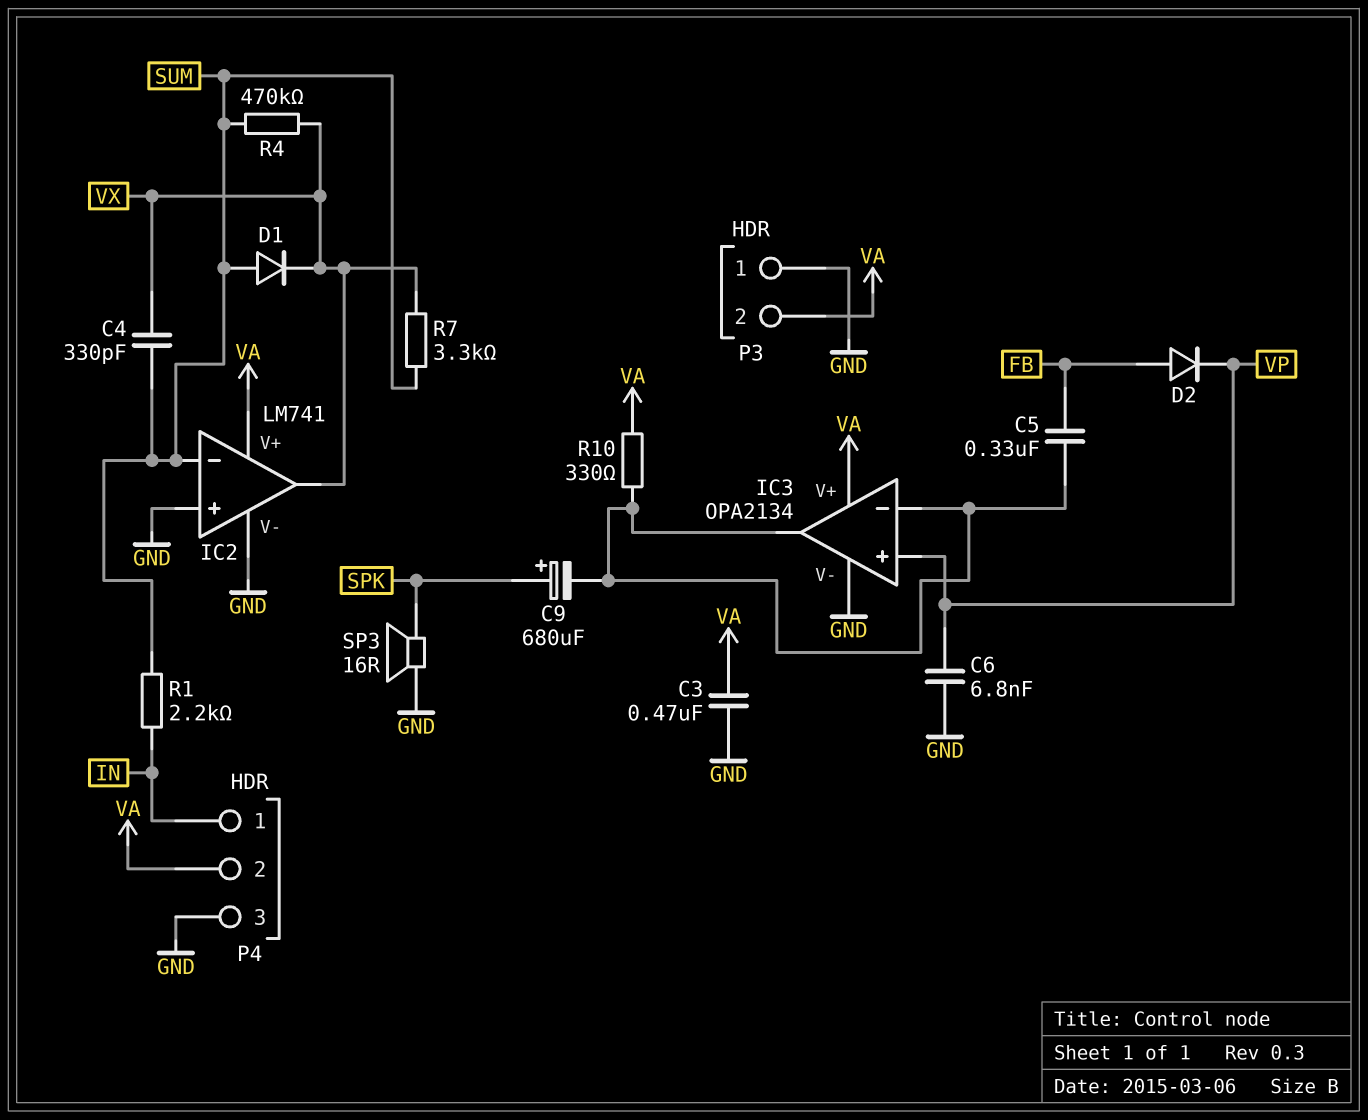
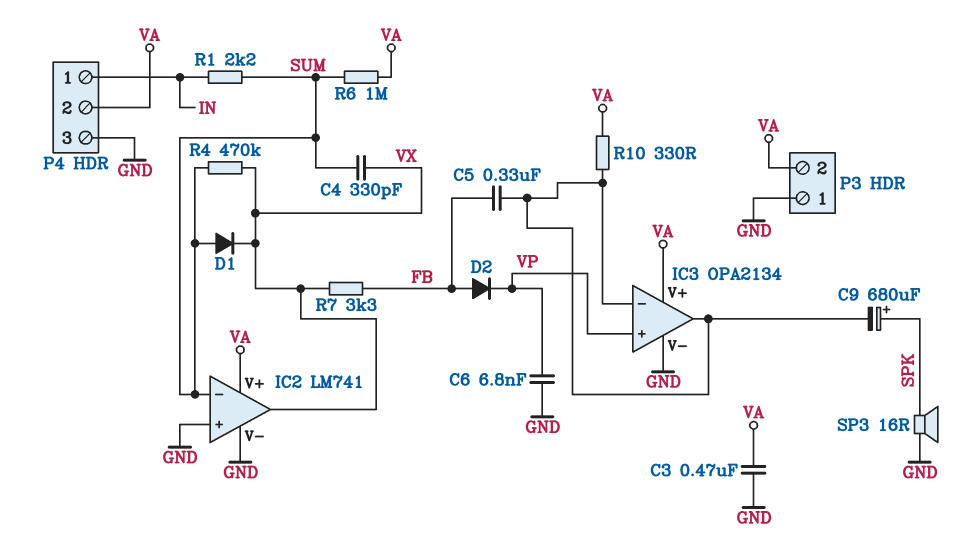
R6: none -> 1M (SUM, VA)
R7: 3.3k (SUM, VX) -> 3.3k (FB, VX)

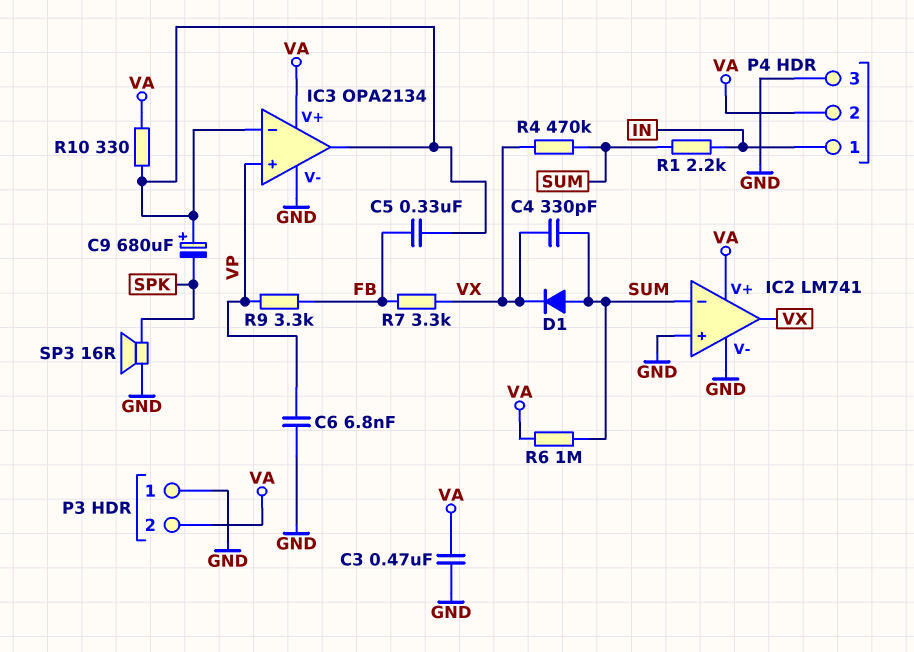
C9: 680uF (plus SPK, minus IC3/in-) -> 680uF (plus IC3/in-, minus SPK)
D2: diode (A FB, K VP) -> none
R9: none -> 3.3k (FB, VP)

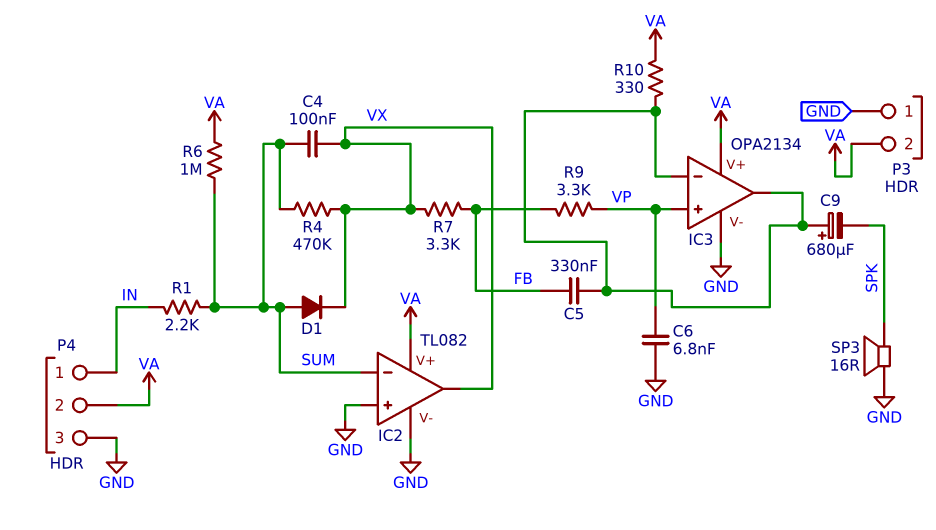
C3: 470nF (GND, VA) -> none
C4: 330pF (SUM, VX) -> 100nF (SUM, VX)
IC2: LM741 -> TL082

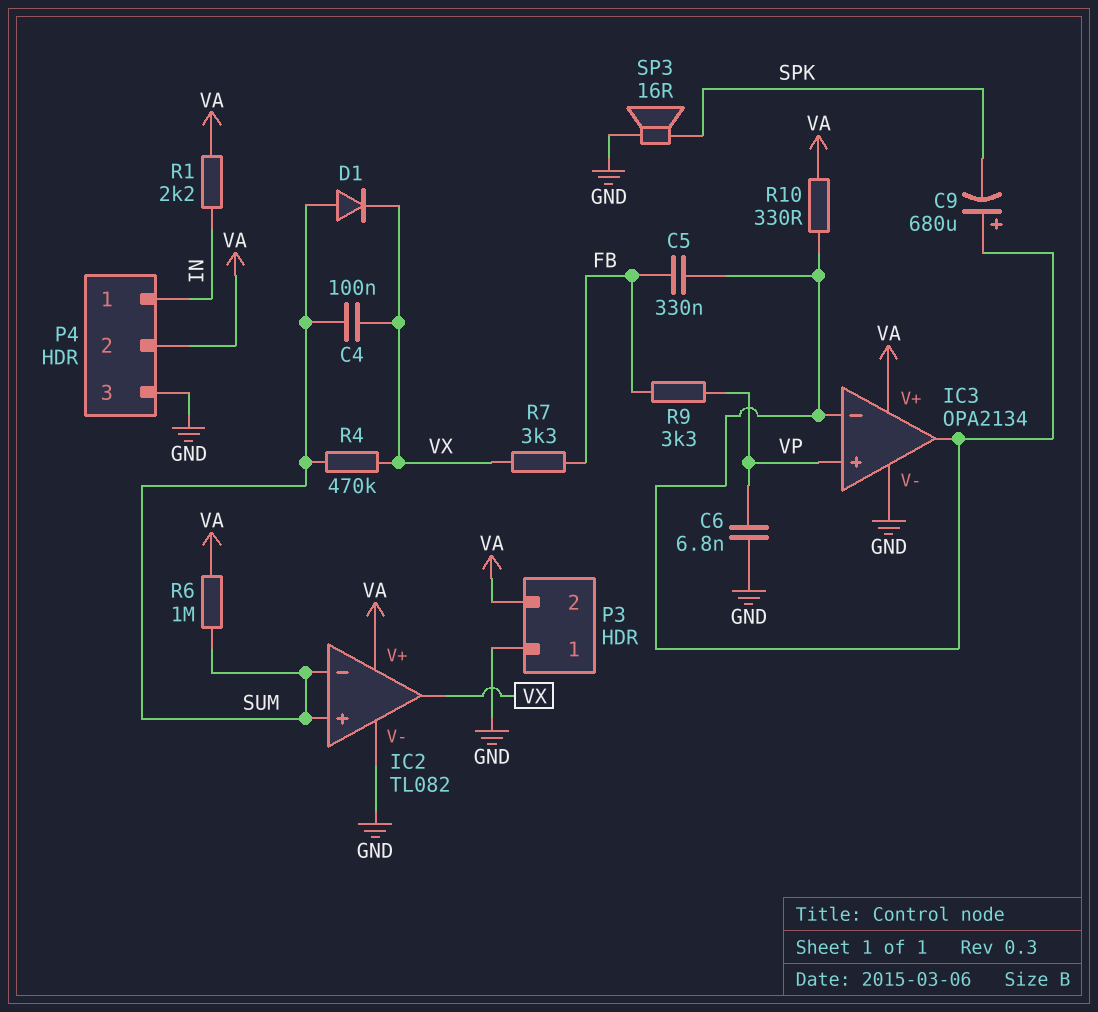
IC2 pin in+: GND -> SUM
R1: 2.2k (IN, SUM) -> 2.2k (IN, VA)

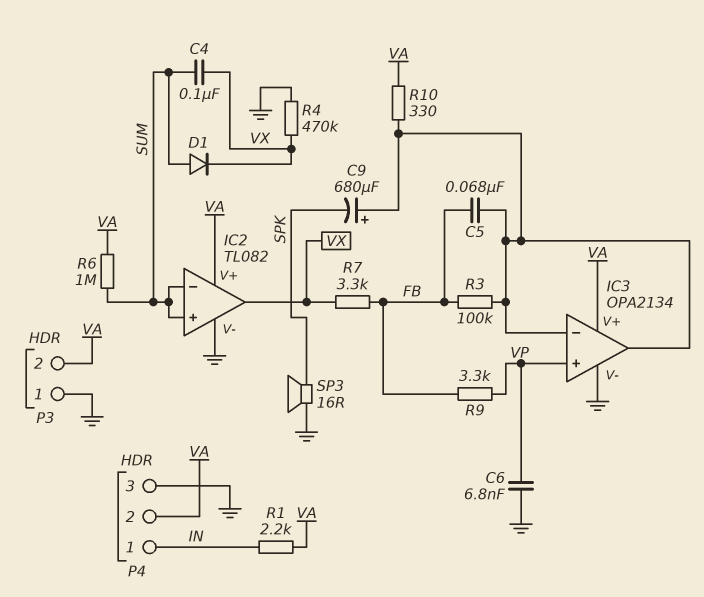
C5: 330nF (FB, IC3/in-) -> 68nF (FB, IC3/in-)
R3: none -> 100k (FB, IC3/in-)
R4: 470k (SUM, VX) -> 470k (GND, VX)

